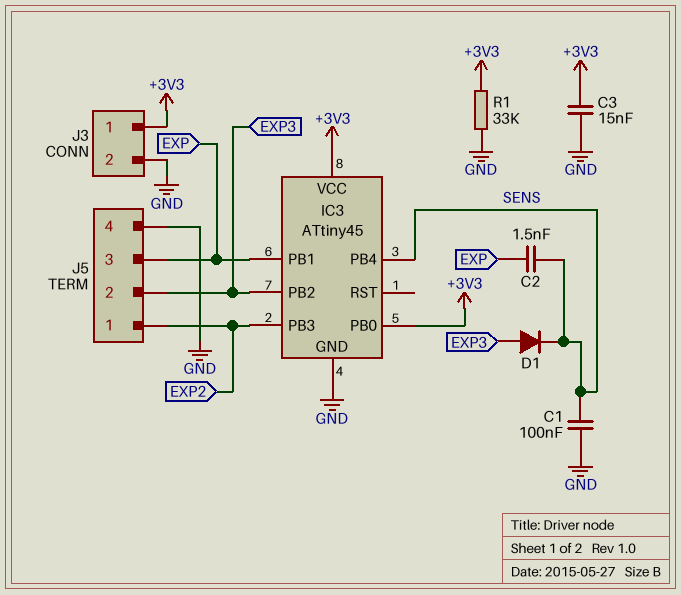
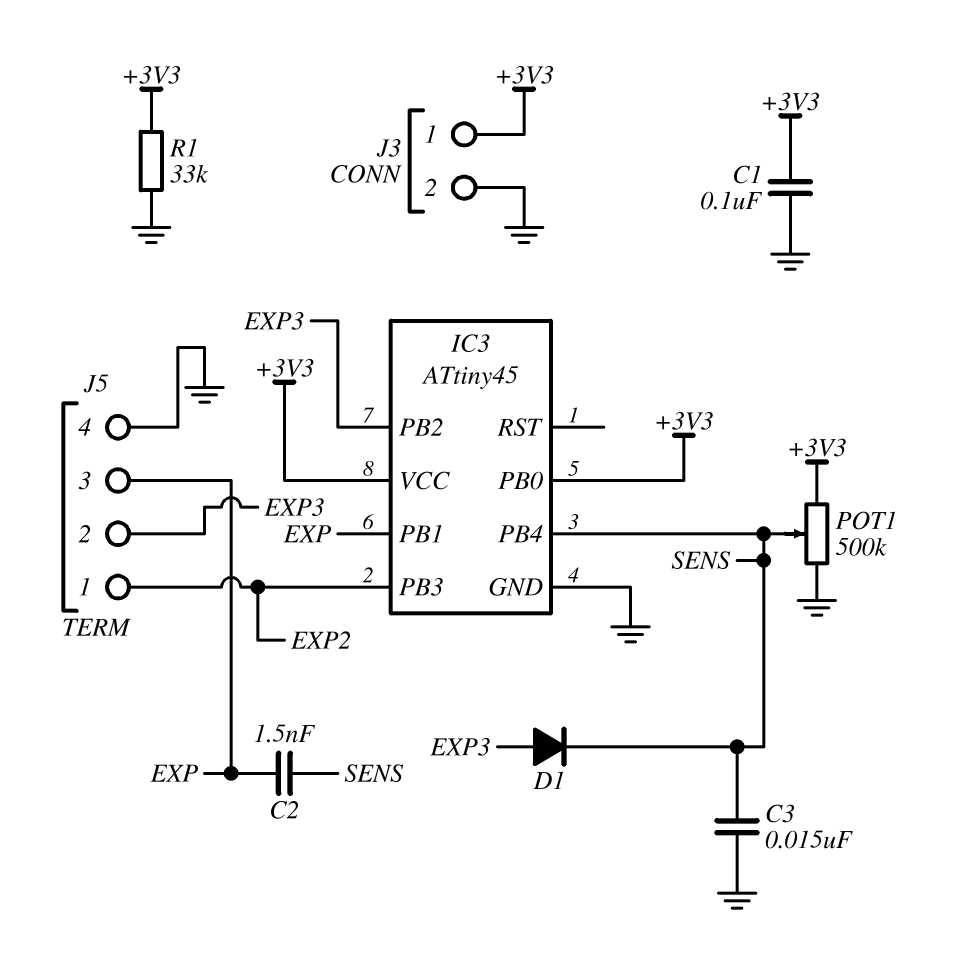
C1: 100nF (GND, SENS) -> 100nF (+3V3, GND)
C3: 15nF (+3V3, GND) -> 15nF (GND, SENS)
POT1: none -> 500k (+3V3, GND, wiper SENS)

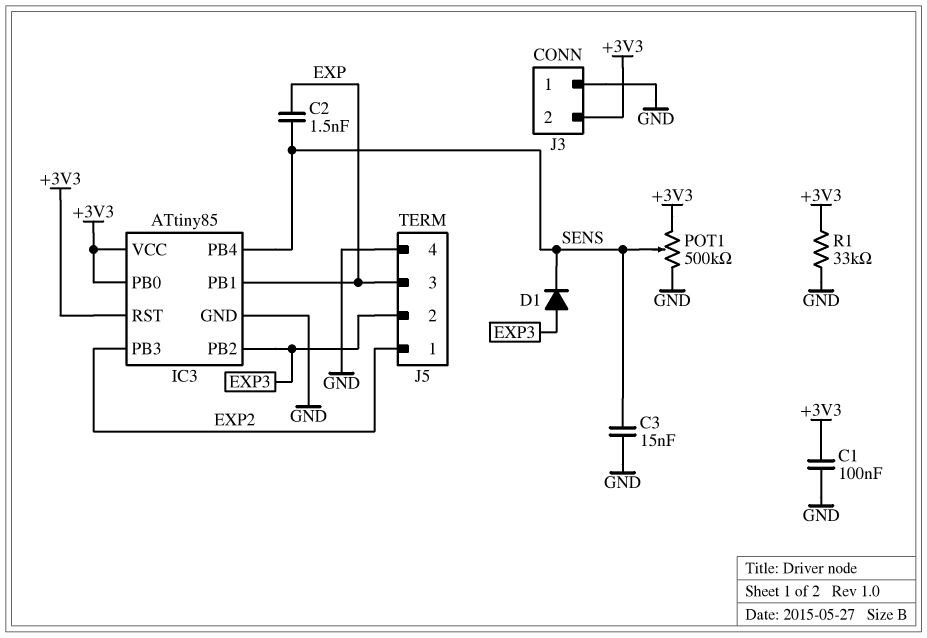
IC3: ATtiny45 -> ATtiny85
IC3 pin RST: none -> +3V3
J3 pin 1: +3V3 -> GND
J3 pin 2: GND -> +3V3

